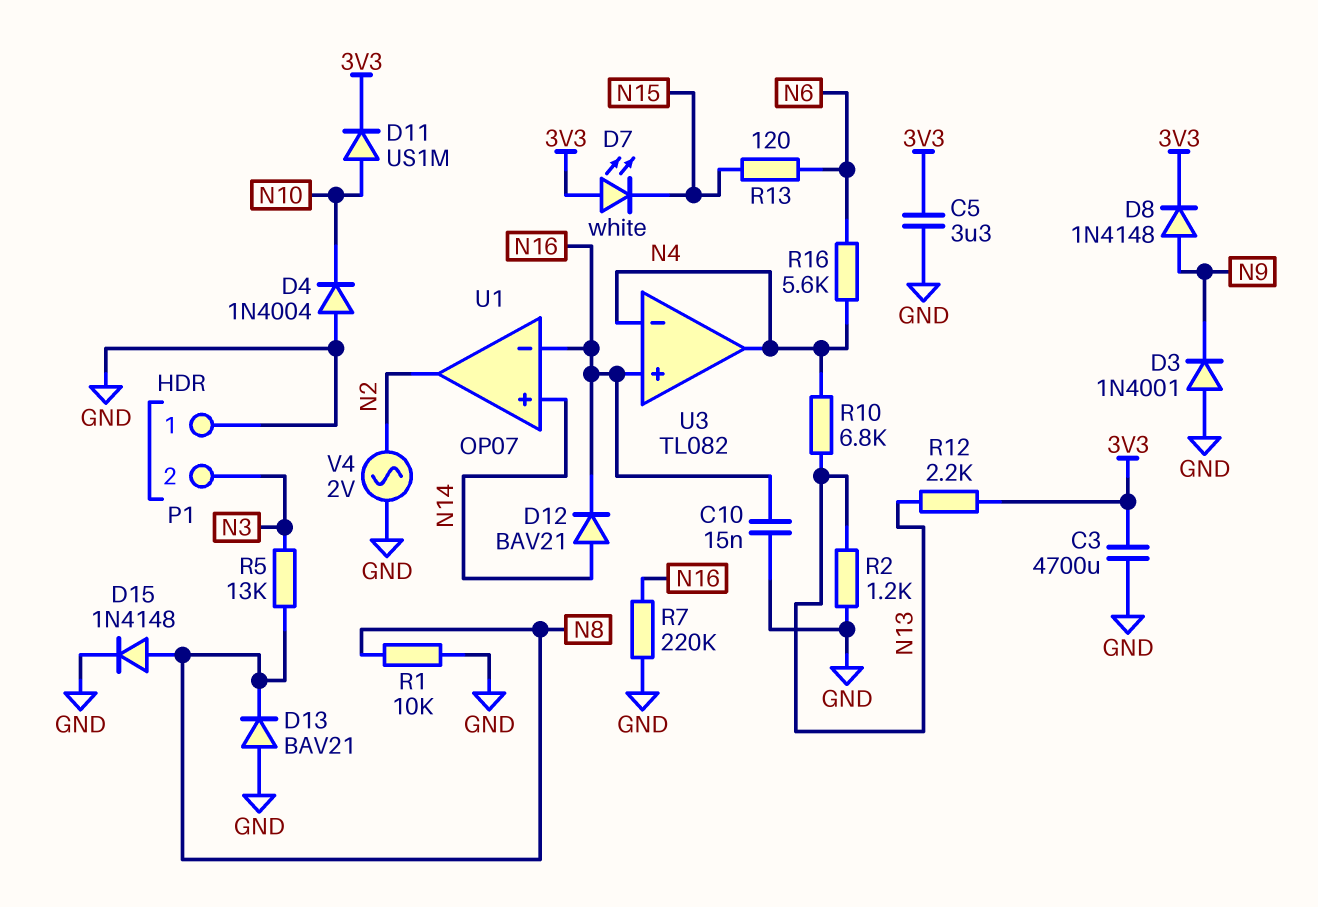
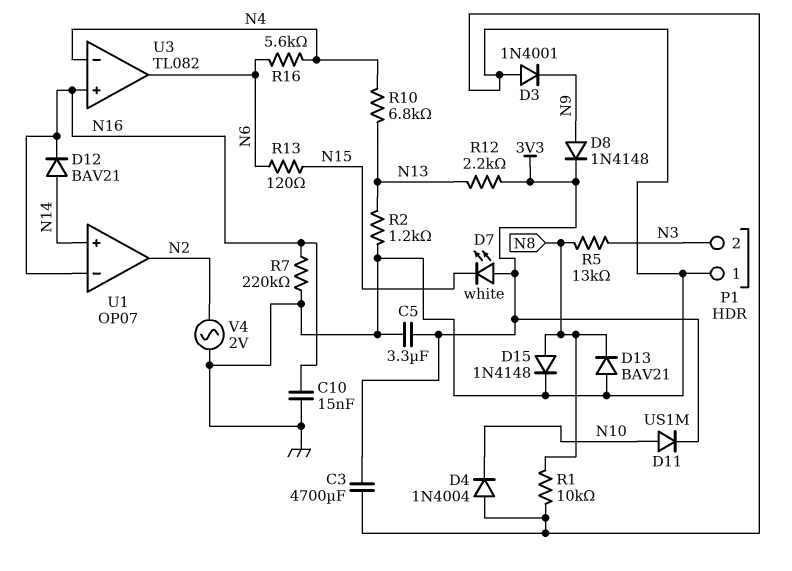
U3 pin out: N4 -> N6

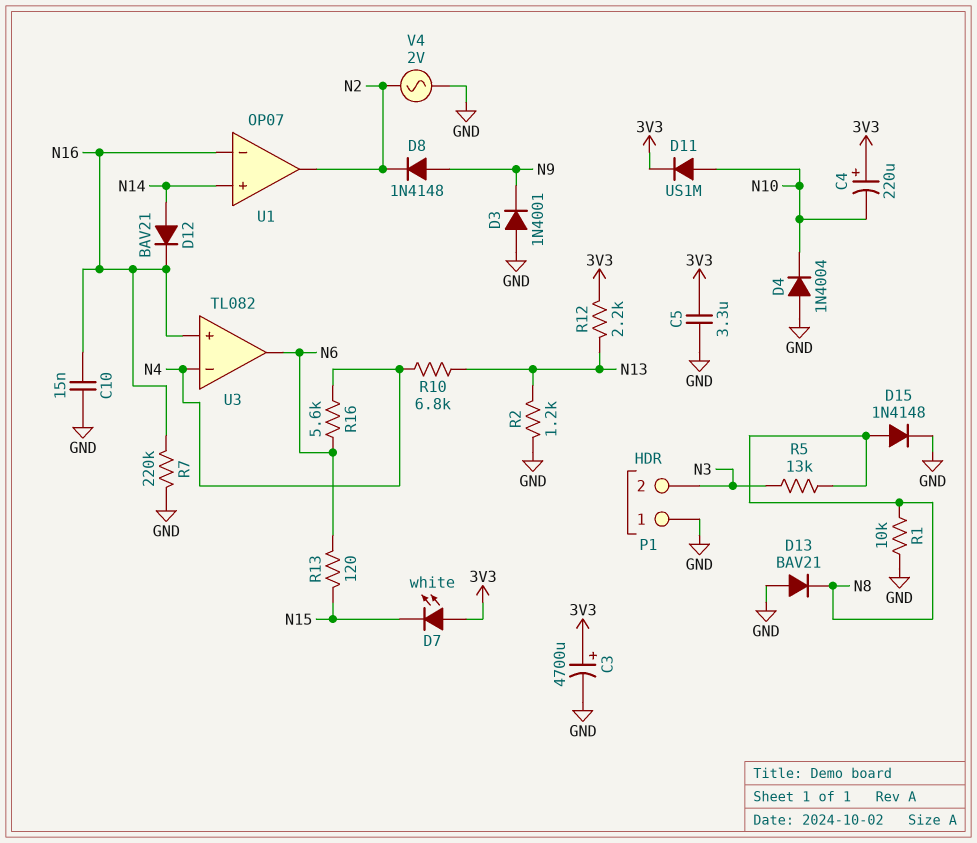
C3: 4700uF (3V3, GND) -> 4700uF (plus 3V3, minus GND)
C4: none -> 220uF (plus 3V3, minus N10)
D8: diode 1N4148 (A N9, K 3V3) -> diode 1N4148 (A N9, K N2)

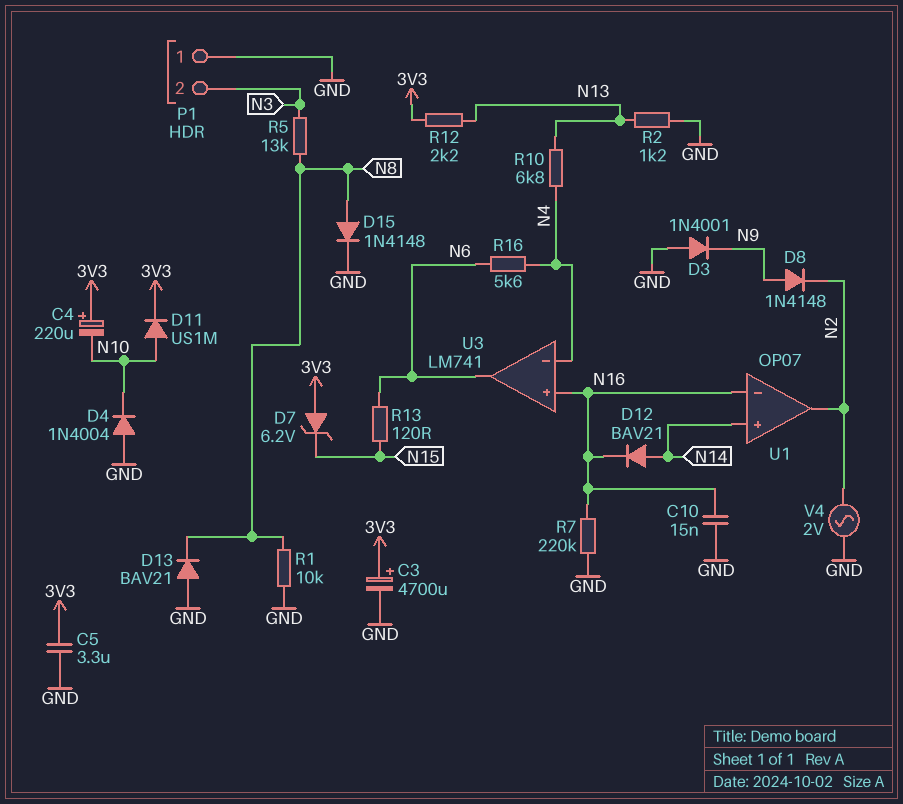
D7: LED white (A 3V3, K N15) -> zener 6.2V (A 3V3, K N15)
U3: TL082 -> LM741

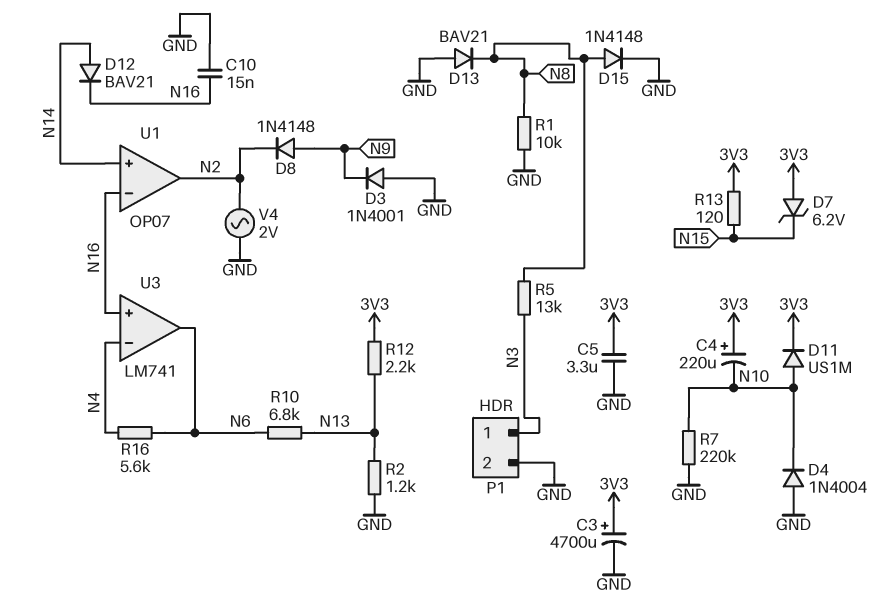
P1 pin 1: GND -> N3
P1 pin 2: N3 -> GND
R7: 220k (GND, N16) -> 220k (GND, N10)
R10: 6.8k (N4, N13) -> 6.8k (N6, N13)
R13: 120 (N6, N15) -> 120 (3V3, N15)

